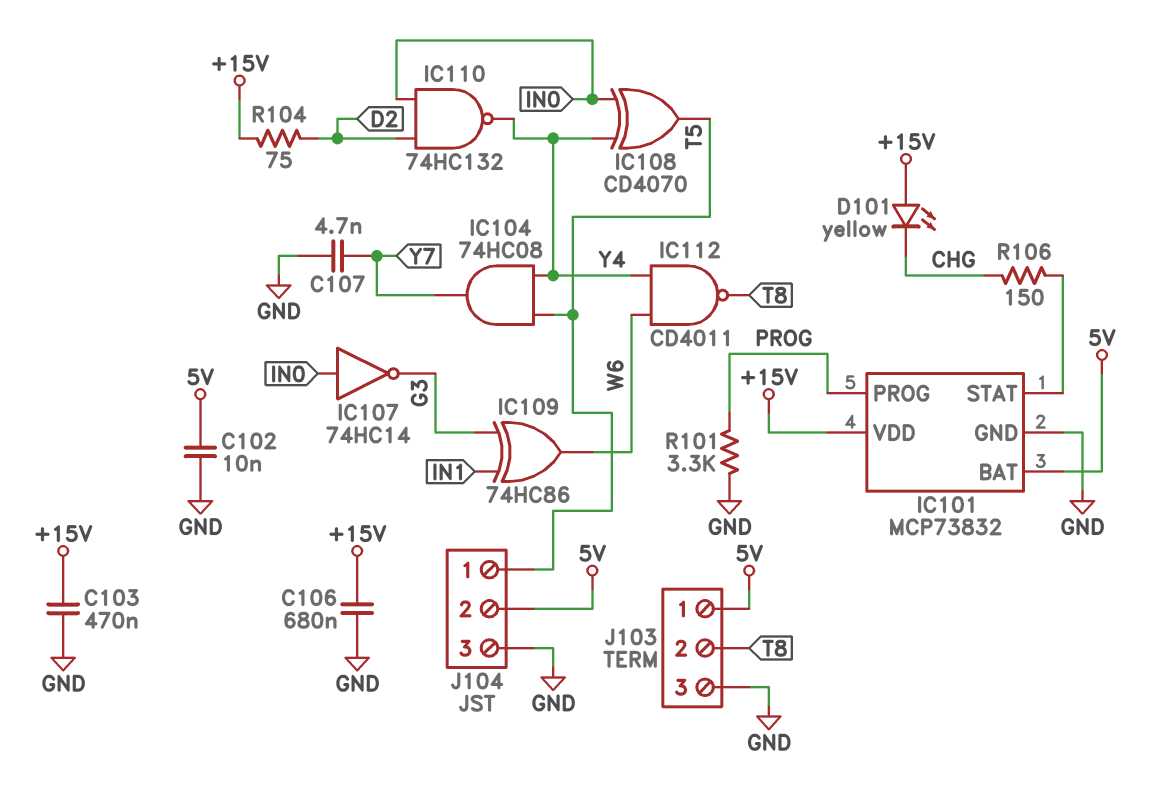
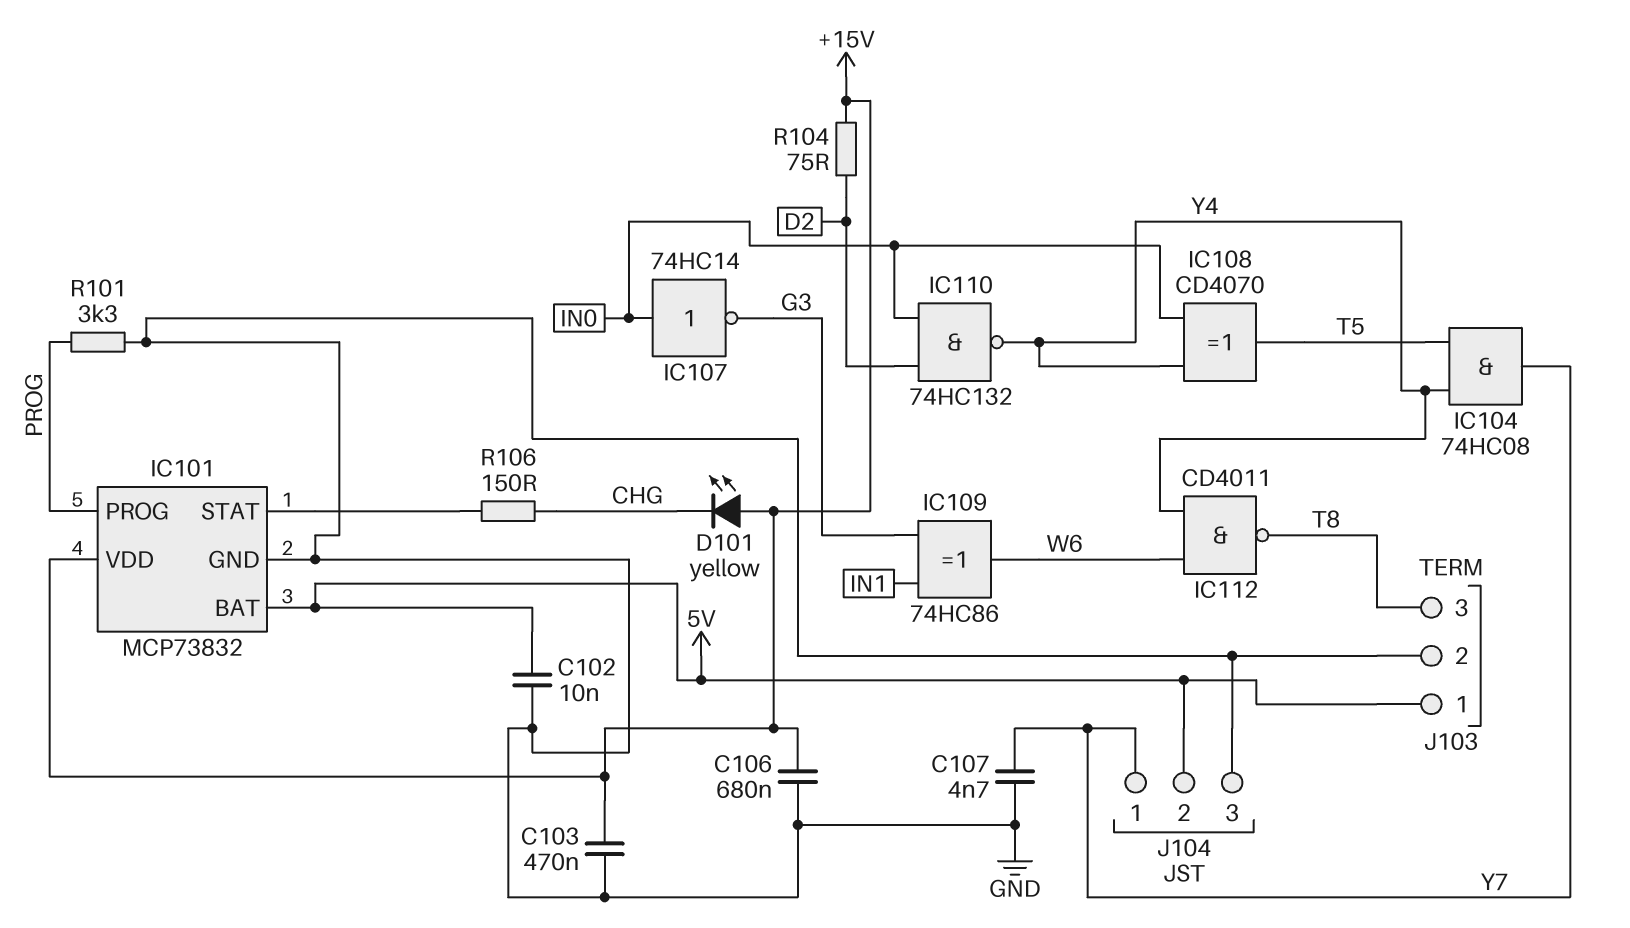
J103 pin 2: T8 -> GND
J103 pin 3: GND -> T8
J104 pin 1: T5 -> Y7

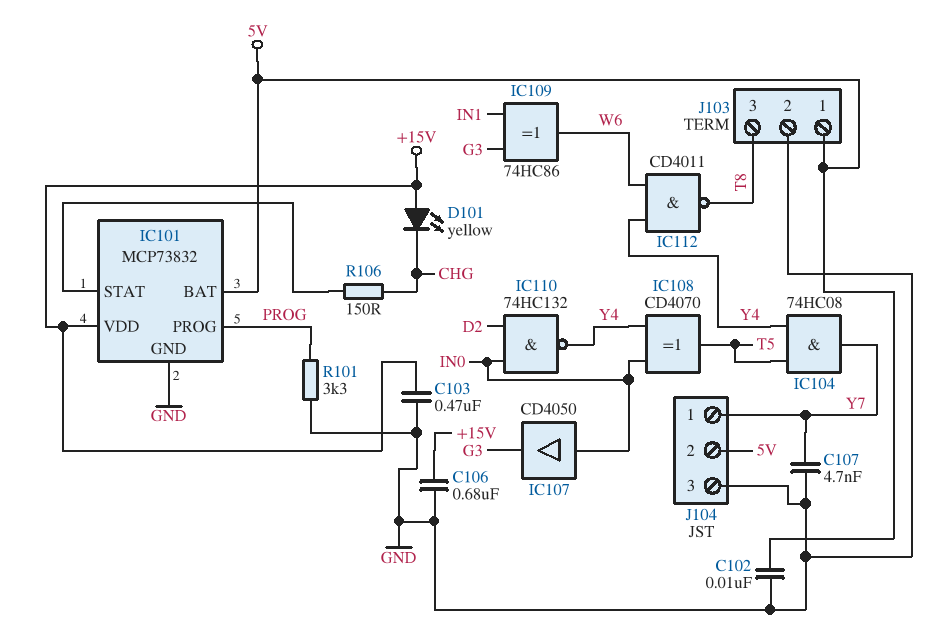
IC107: NOT 74HC14 (in IN0, out G3) -> buffer CD4050 (in IN0, out G3)
R104: 75 (+15V, D2) -> none

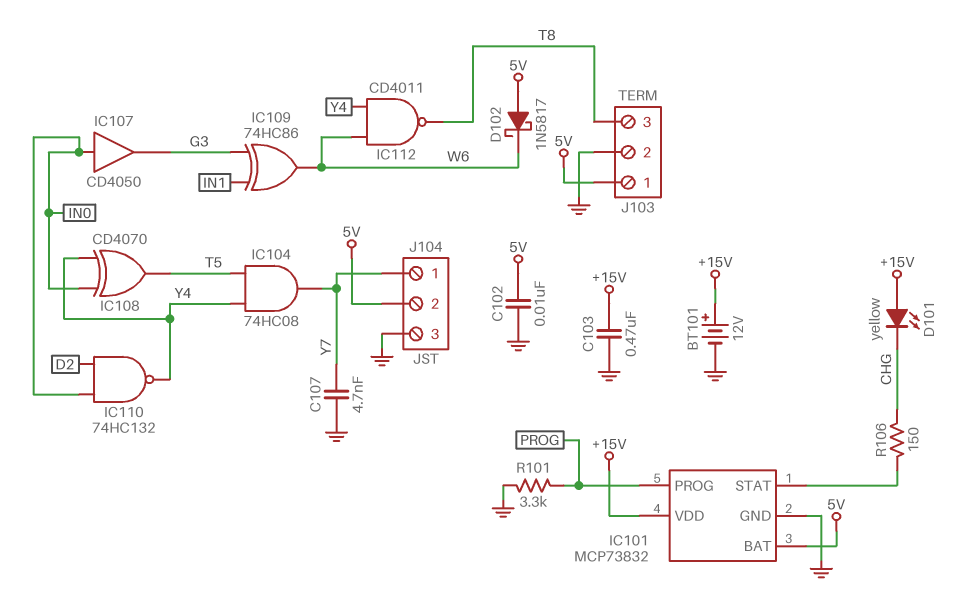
BT101: none -> 12V (plus +15V, minus GND)
C106: 680nF (+15V, GND) -> none
D102: none -> schottky 1N5817 (A 5V, K W6)

